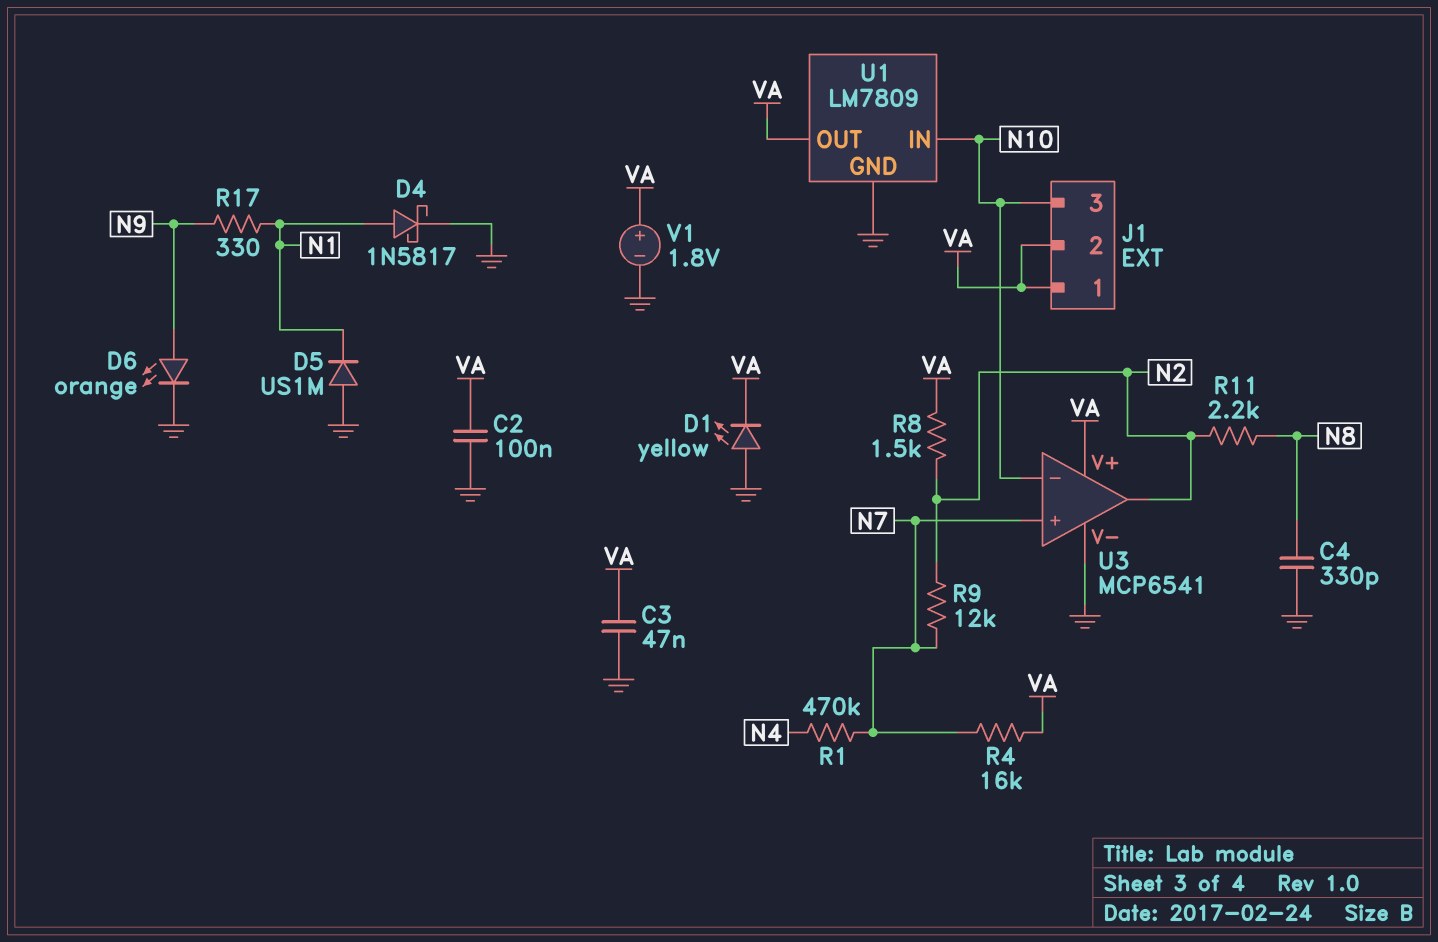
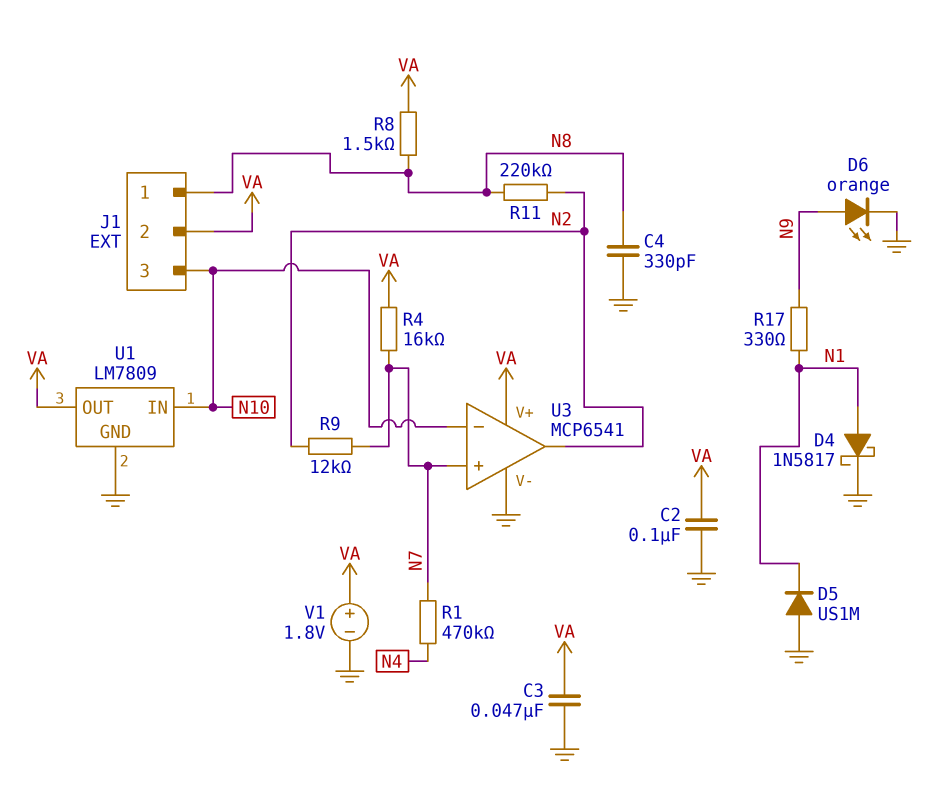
D1: LED yellow (A GND, K VA) -> none
J1 pin 1: VA -> N8
R8: 1.5k (N2, VA) -> 1.5k (N8, VA)
R11: 2.2k (N2, N8) -> 220k (N2, N8)

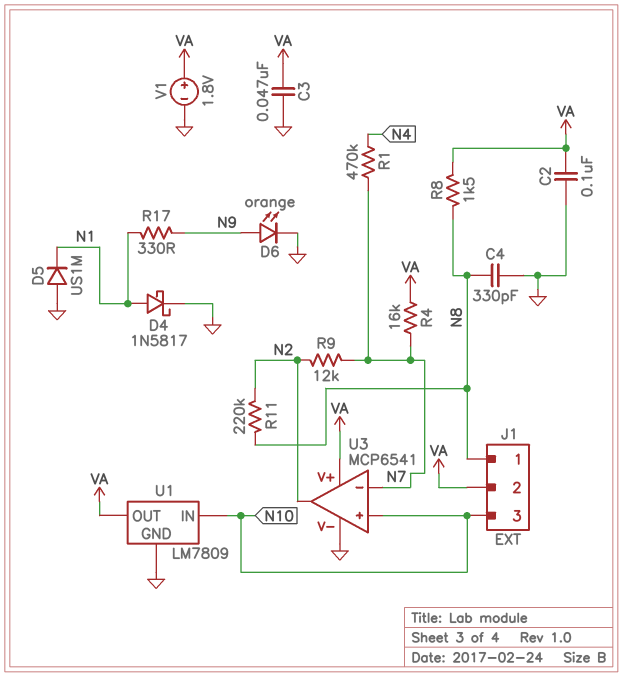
U3 pin in+: N7 -> N10
U3 pin in-: N10 -> N7

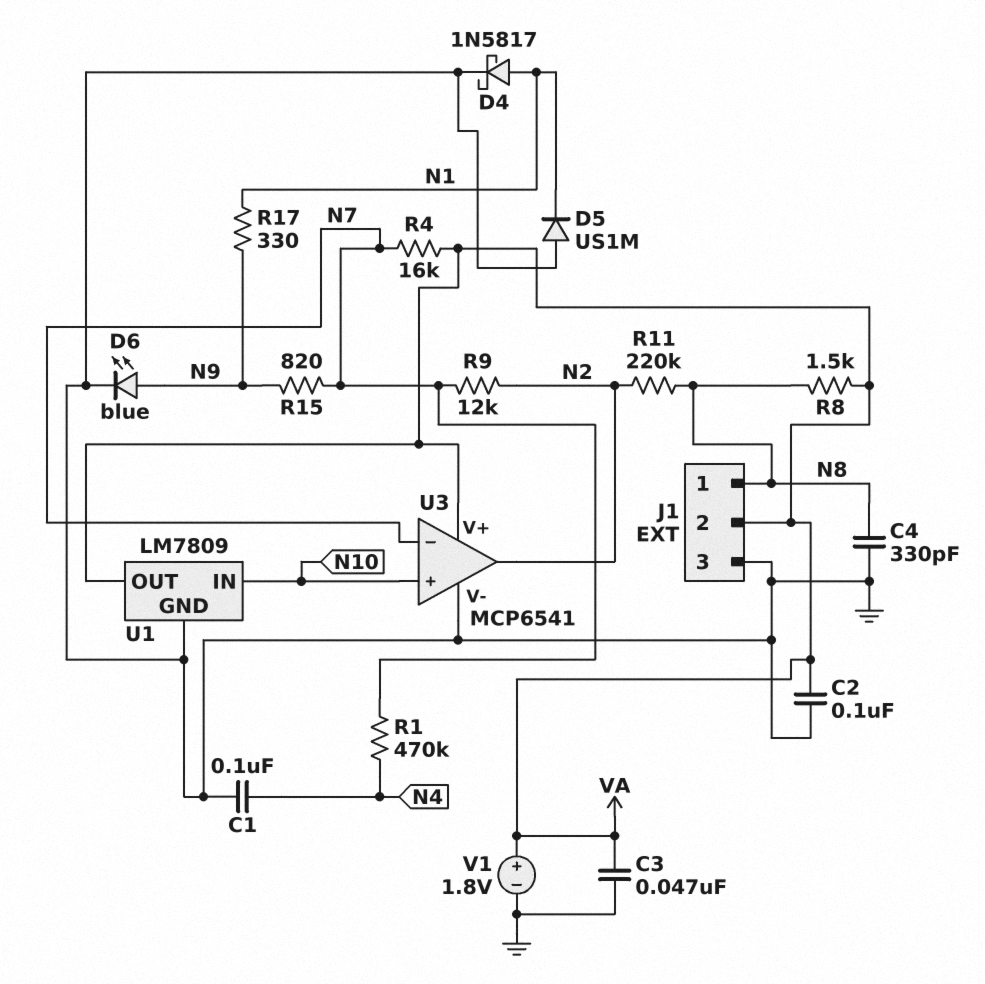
C1: none -> 100nF (GND, N4)
D6: LED orange (A N9, K GND) -> LED blue (A N9, K GND)
J1 pin 3: N10 -> GND
R15: none -> 820 (N7, N9)

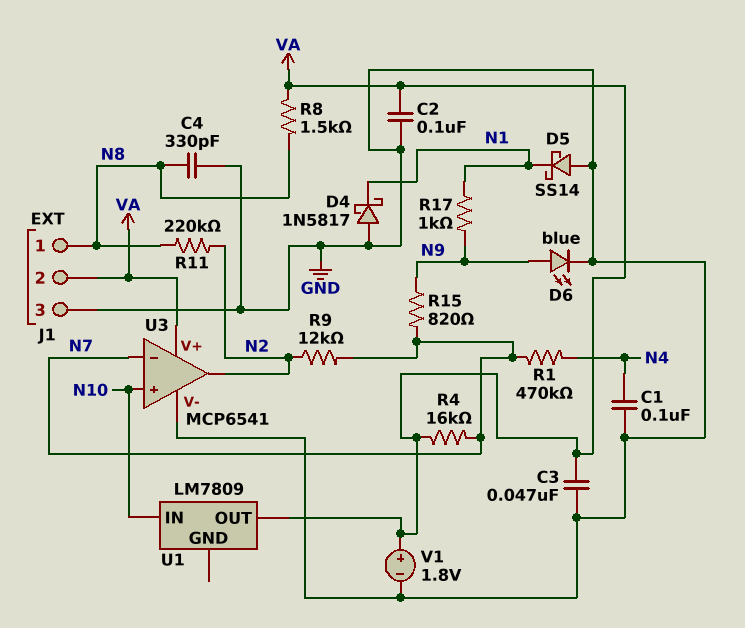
D4: schottky 1N5817 (A N1, K GND) -> schottky 1N5817 (A GND, K N1)
D5: diode US1M (A GND, K N1) -> schottky SS14 (A GND, K N1)
R17: 330 (N1, N9) -> 1k (N1, N9)
U1 pin GND: GND -> none

